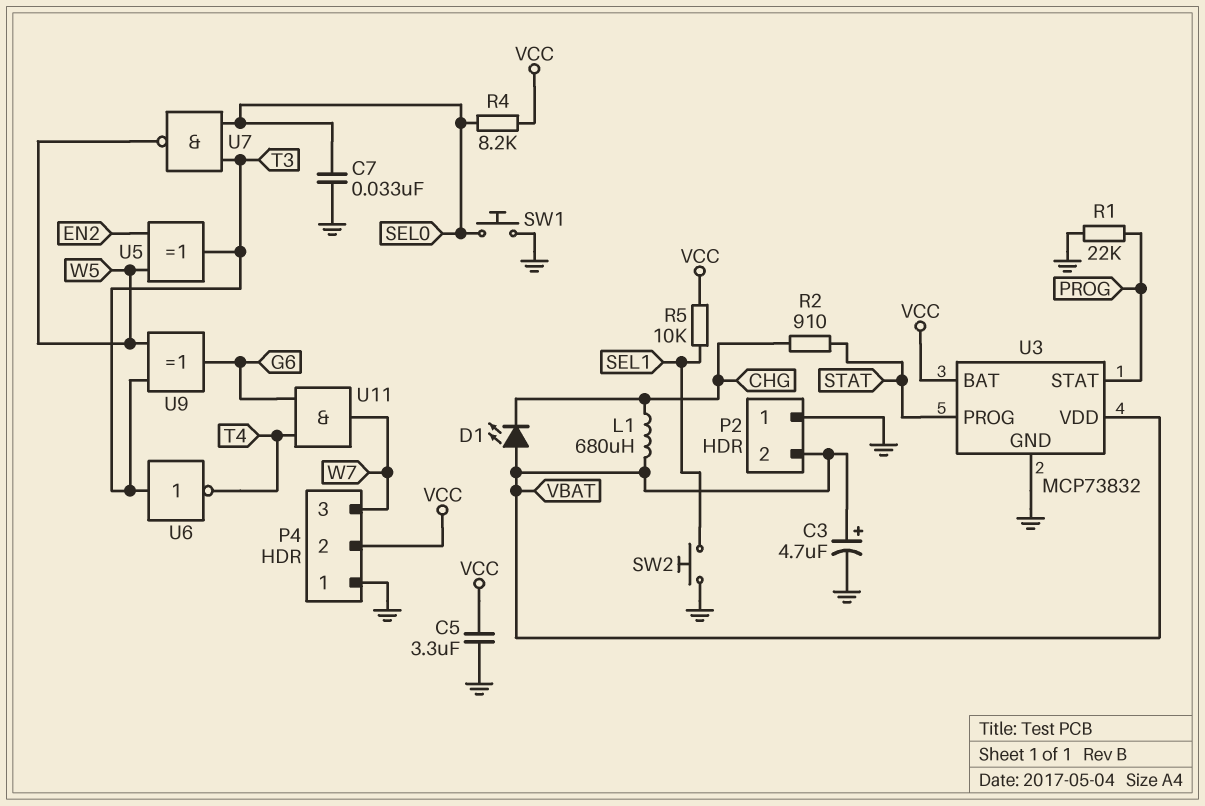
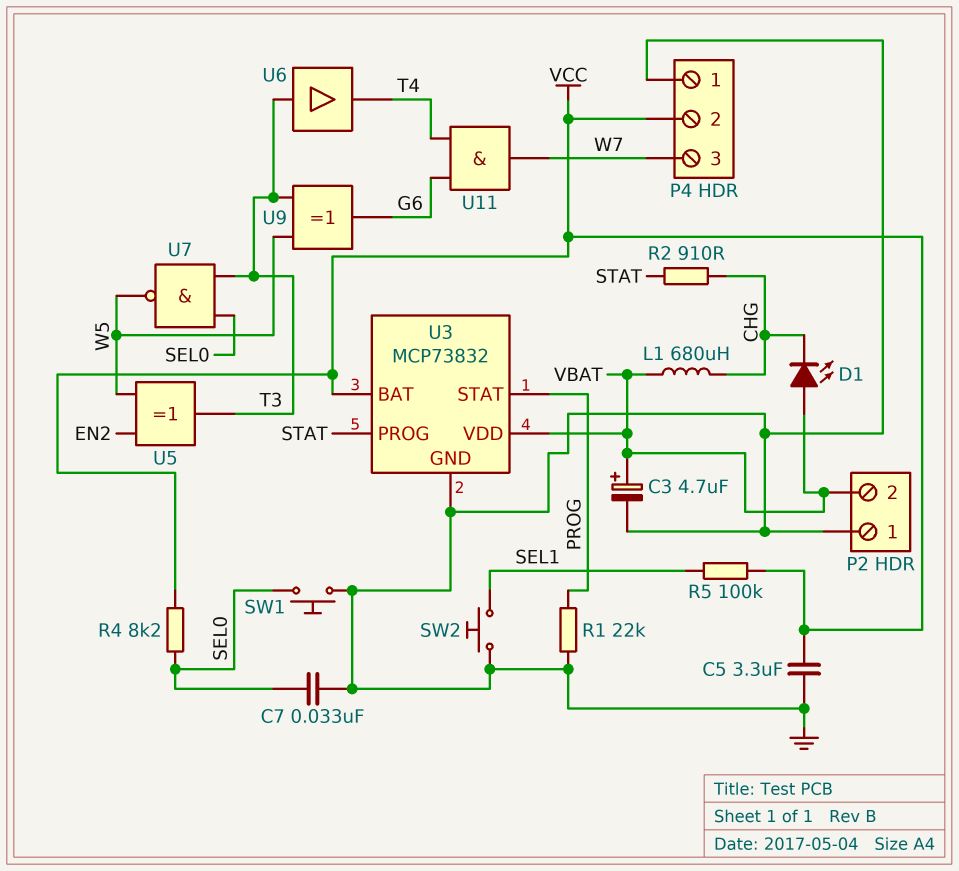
R5: 10k (SEL1, VCC) -> 100k (SEL1, VCC)
U6: NOT (in T3, out T4) -> buffer (in T3, out T4)

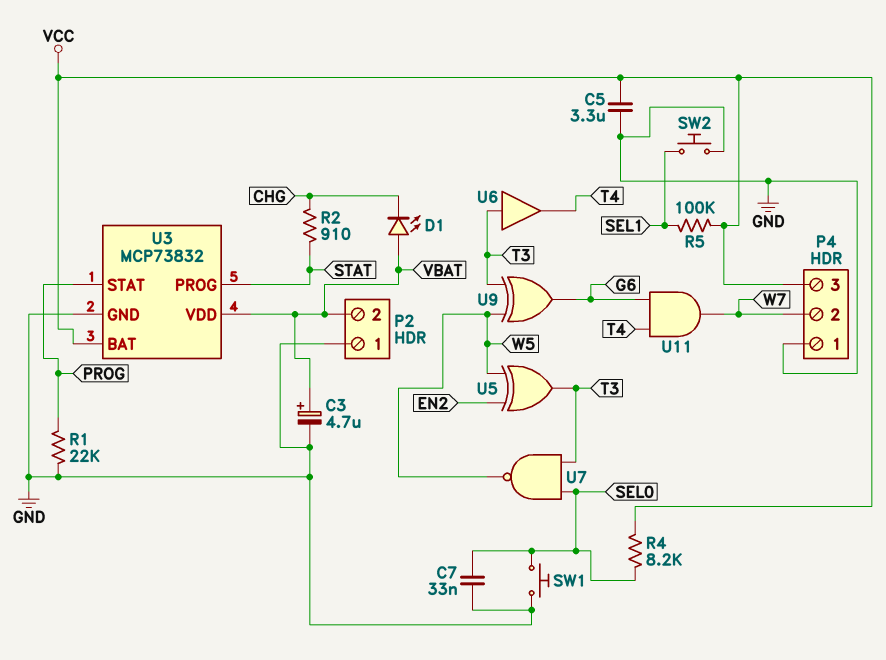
L1: 680uH (CHG, VBAT) -> none
P4 pin 2: VCC -> W7
P4 pin 3: W7 -> VCC

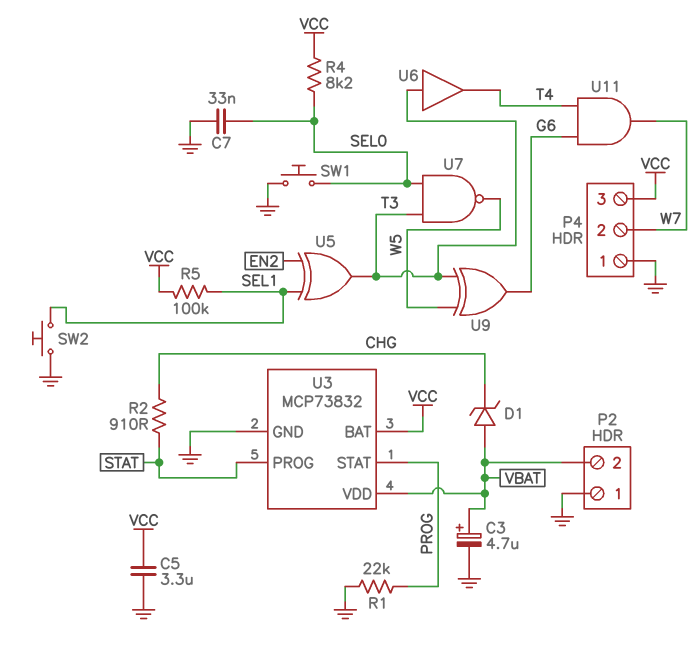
D1: LED (A VBAT, K CHG) -> zener (A VBAT, K CHG)
U5: XOR (in EN2, in W5, out T3) -> XOR (in EN2, in SEL1, out T3)

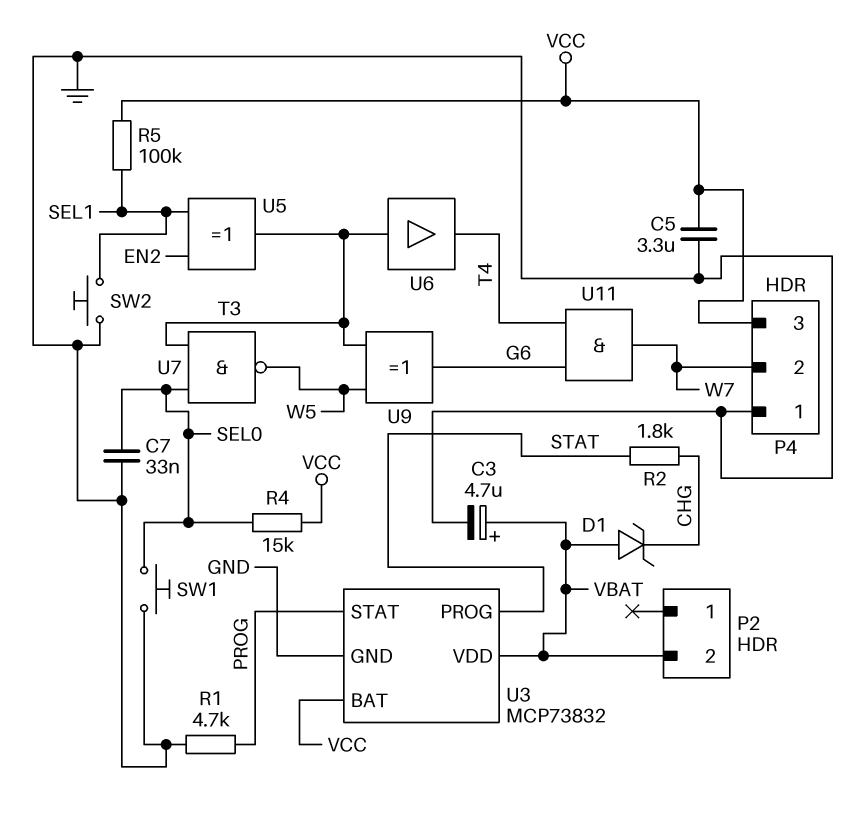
P2 pin 1: GND -> none
R1: 22k (GND, PROG) -> 4.7k (GND, PROG)
R2: 910 (CHG, STAT) -> 1.8k (CHG, STAT)
R4: 8.2k (SEL0, VCC) -> 15k (SEL0, VCC)

